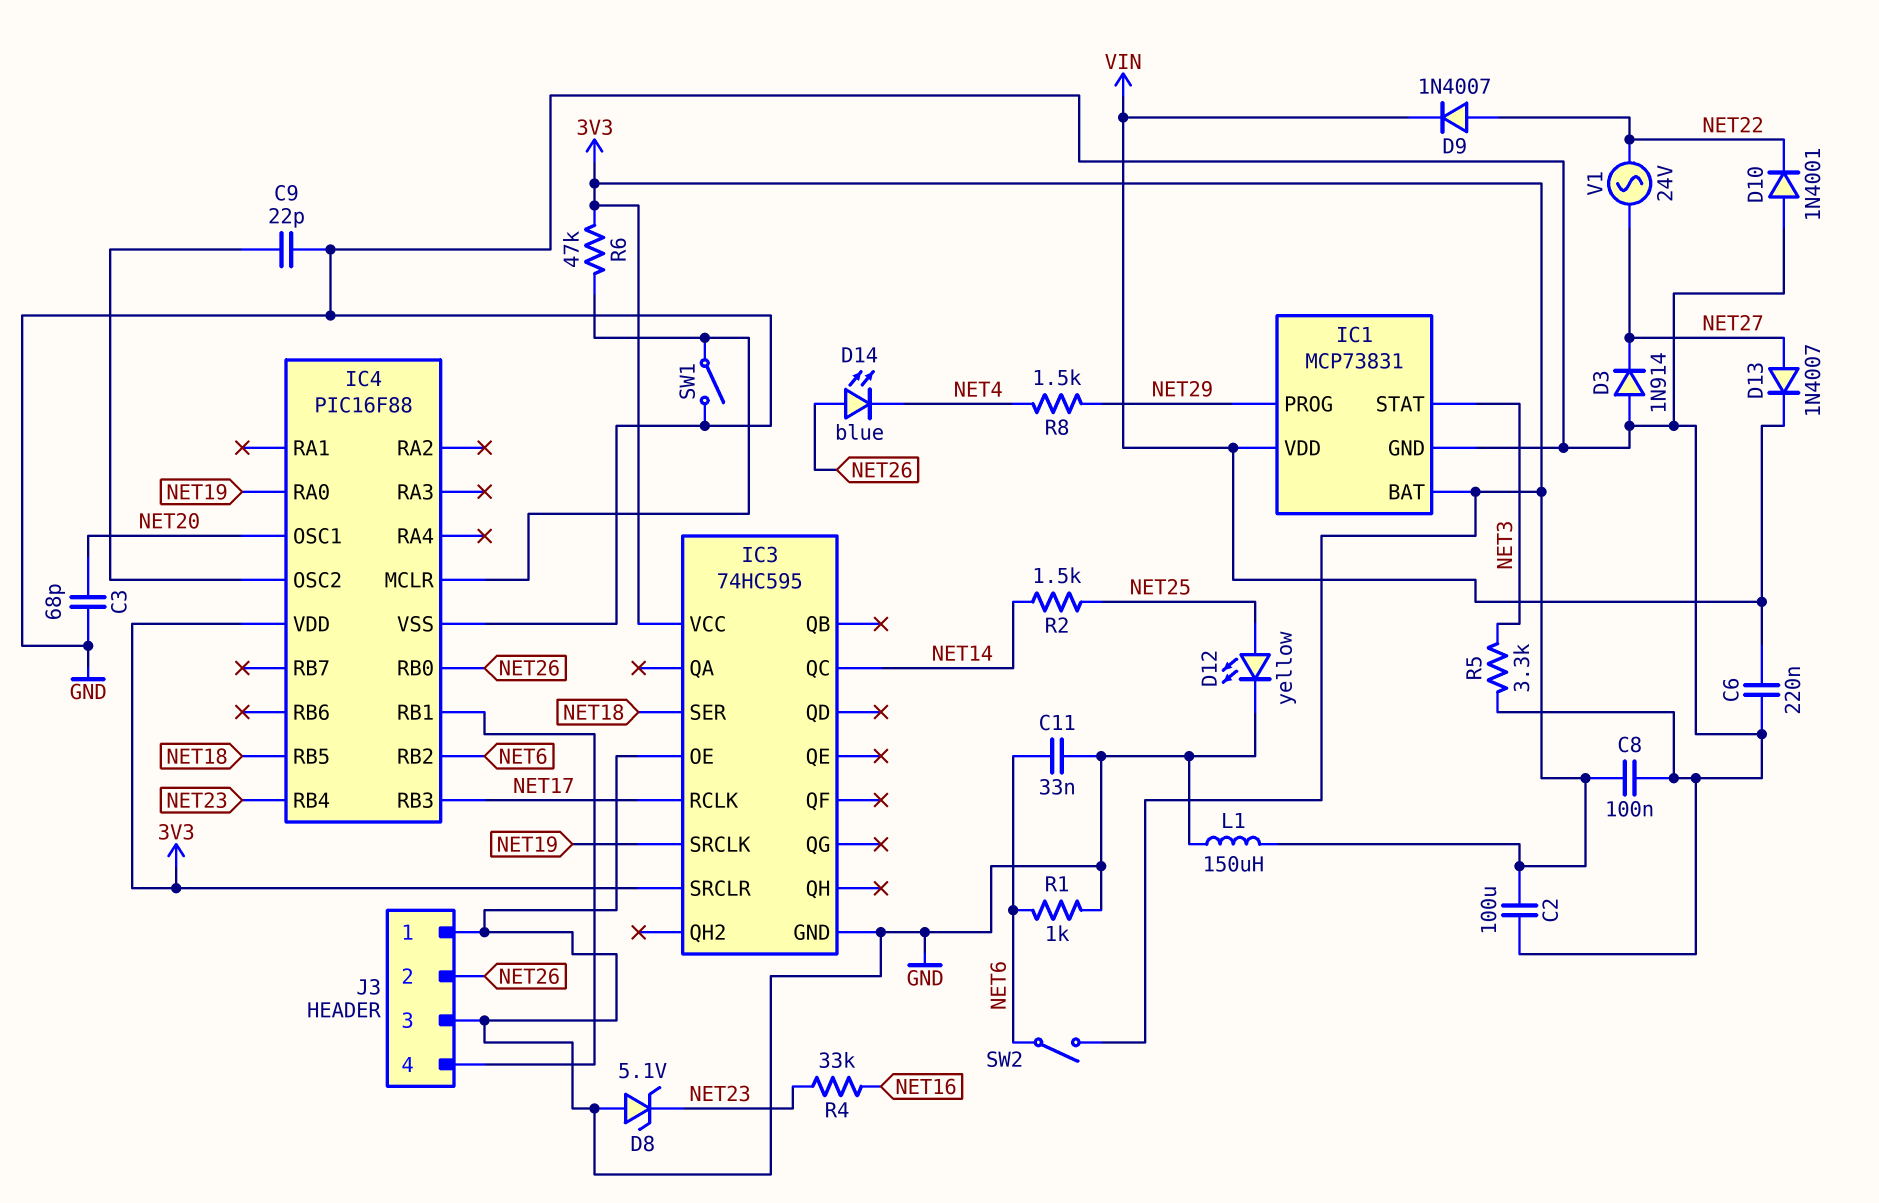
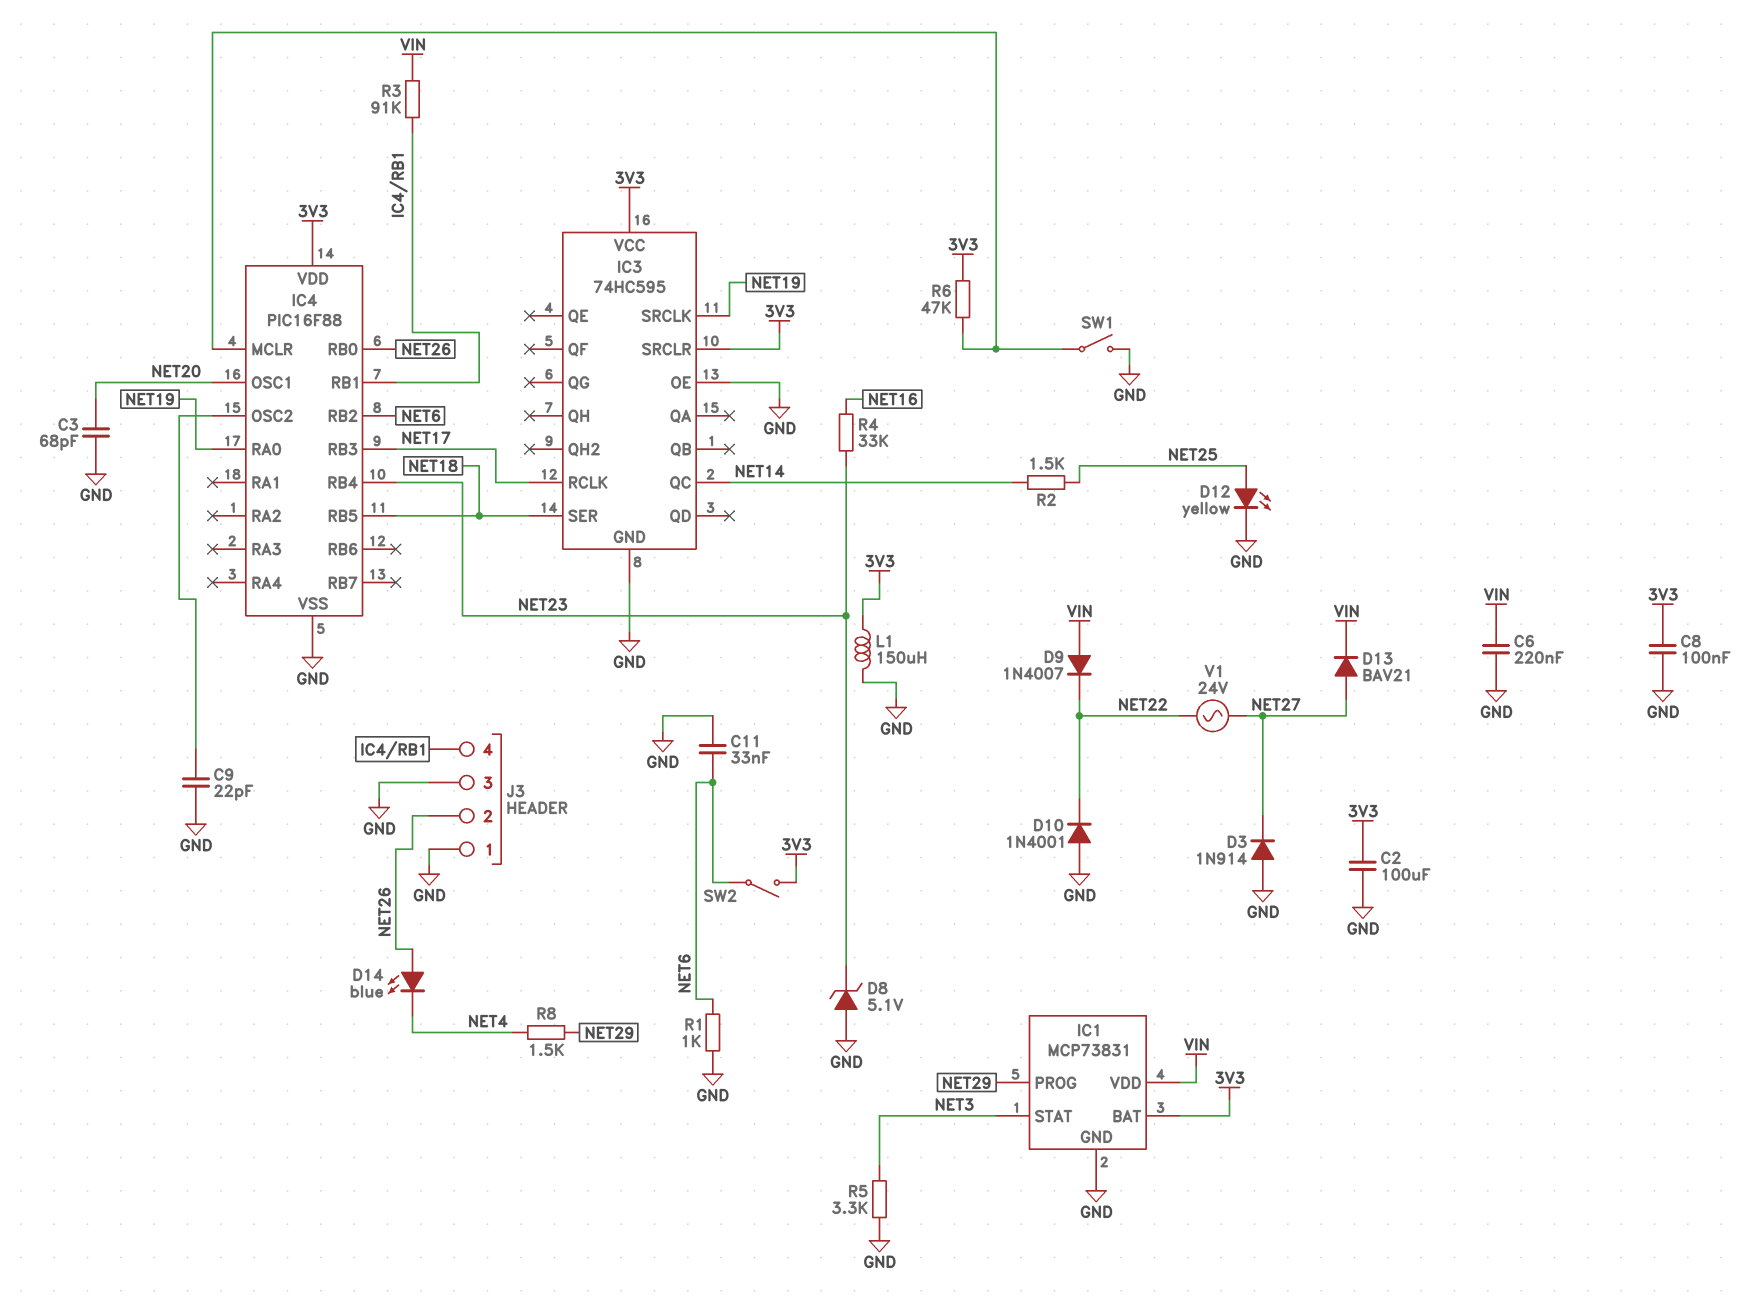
D9: diode 1N4007 (A NET22, K VIN) -> diode 1N4007 (A VIN, K NET22)
D13: diode 1N4007 (A NET27, K VIN) -> diode BAV21 (A NET27, K VIN)
R3: none -> 91k (IC4/RB1, VIN)

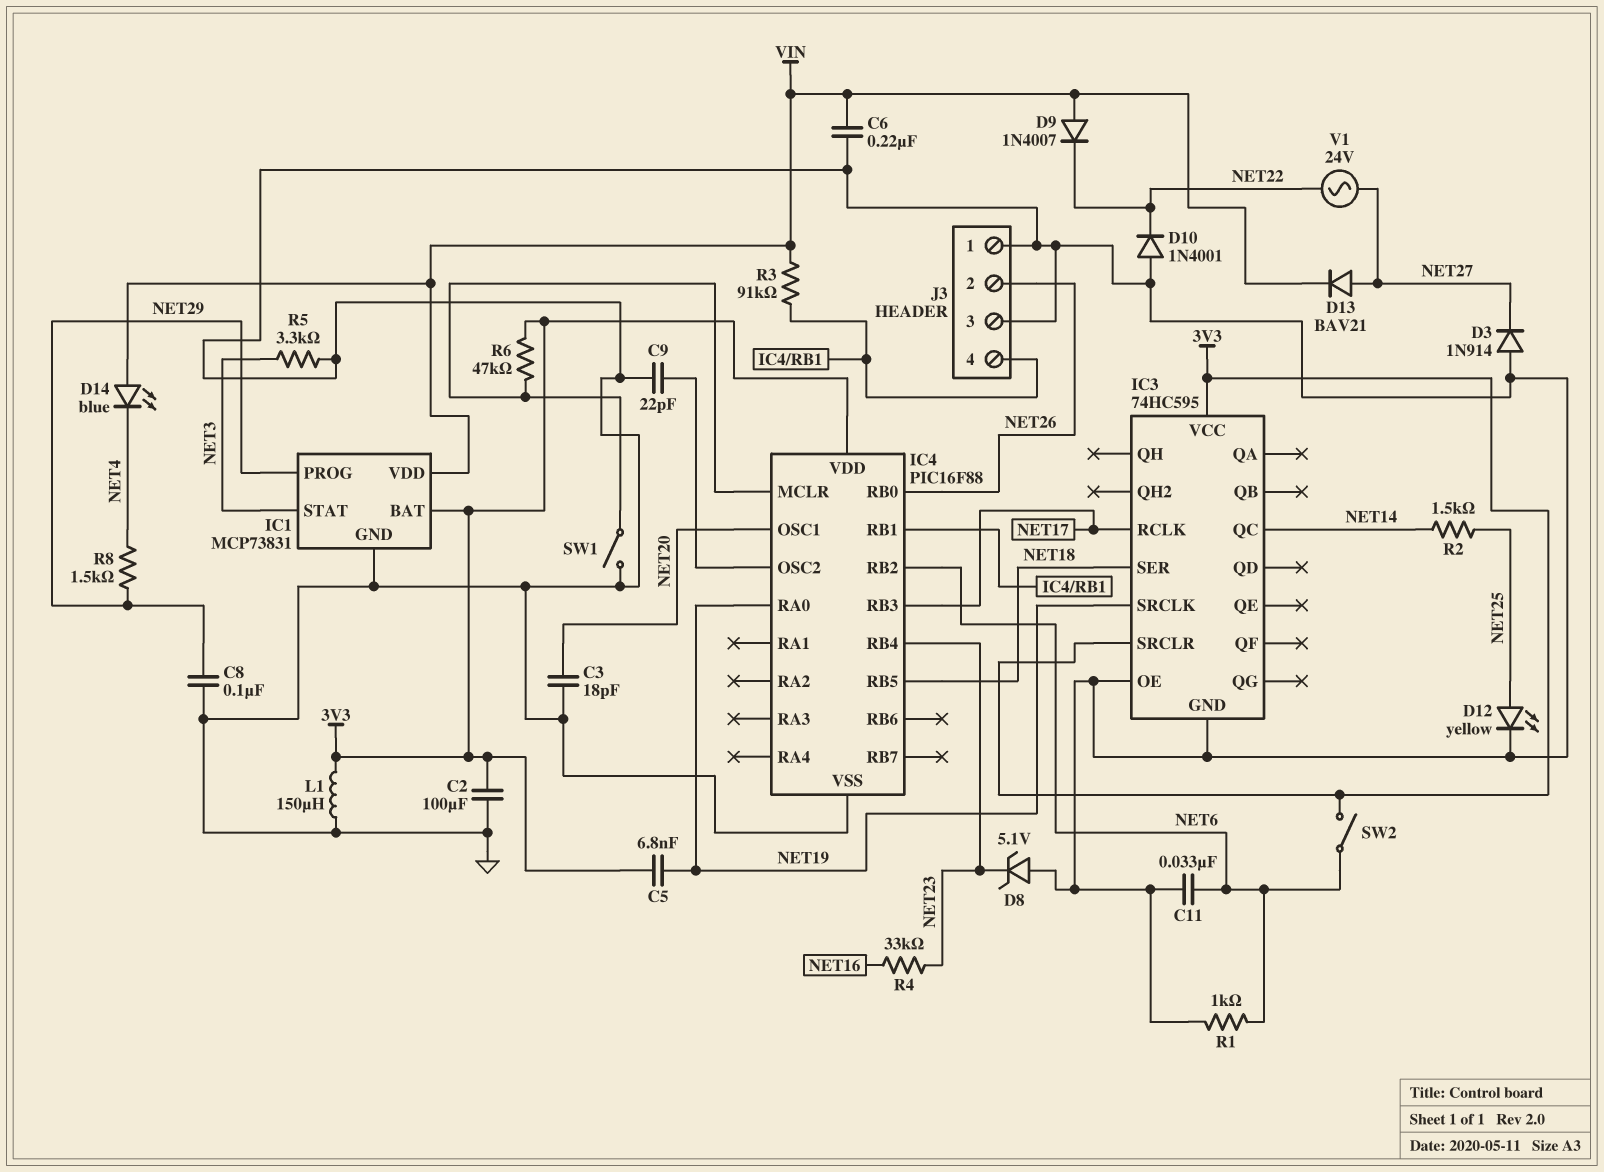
C3: 68pF (GND, NET20) -> 18pF (GND, NET20)
C5: none -> 6.8nF (3V3, NET19)
C8: 100nF (3V3, GND) -> 100nF (GND, NET29)
D14: LED blue (A NET26, K NET4) -> LED blue (A VIN, K NET4)

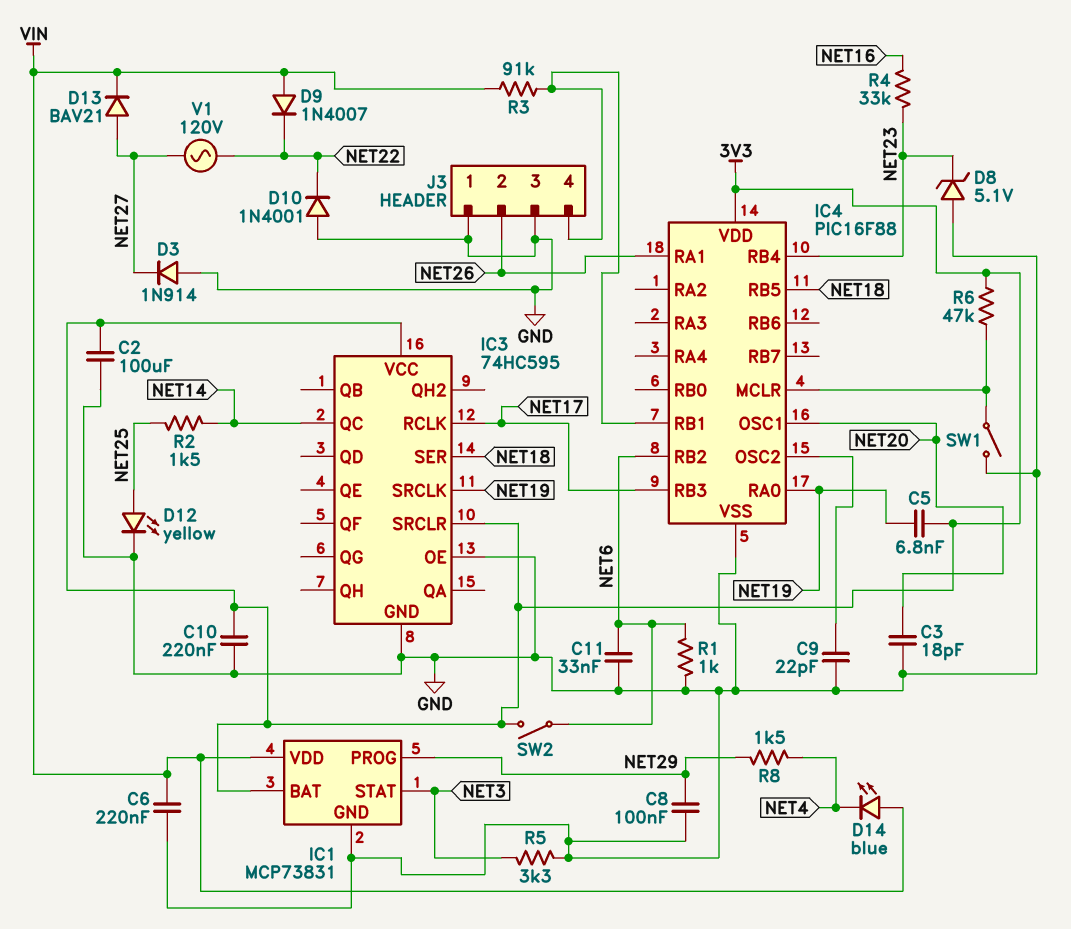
C10: none -> 220nF (3V3, GND)
IC4 pin RA1: none -> NET26
IC4 pin RB0: NET26 -> none
L1: 150uH (3V3, GND) -> none
V1: AC 24V (NET22, NET27) -> AC 120V (NET22, NET27)

